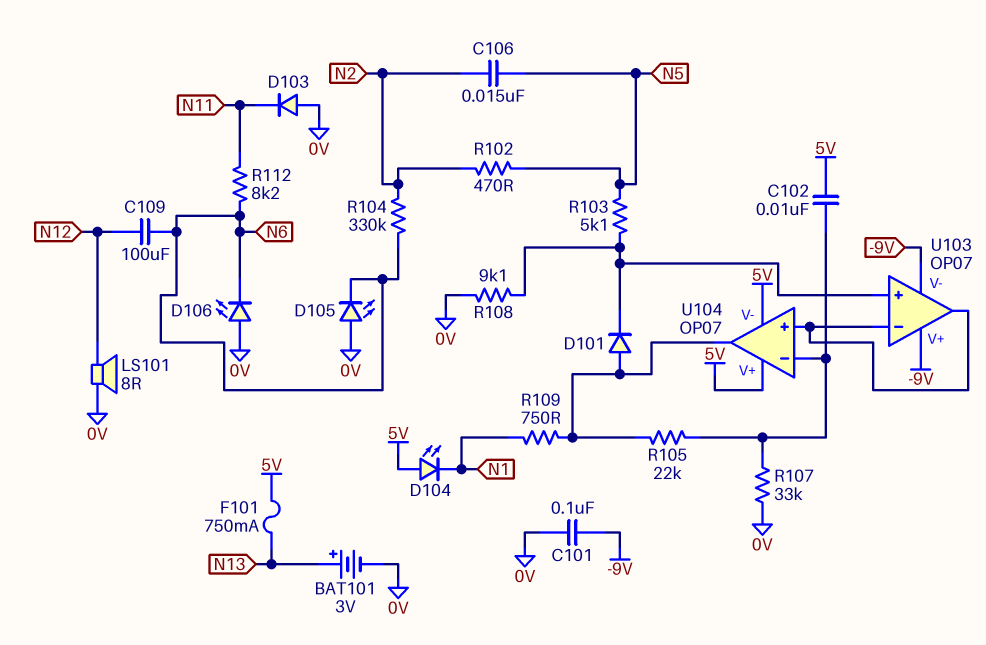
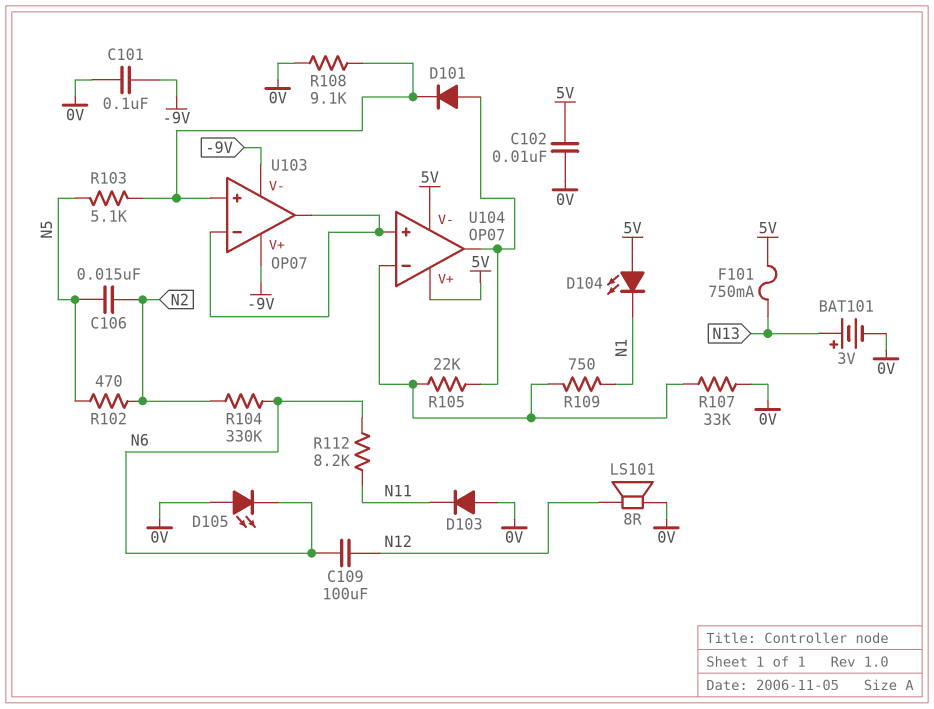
C102: 10nF (5V, U104/in-) -> 10nF (0V, 5V)
D106: LED (A 0V, K N6) -> none
R109: 750 (N1, U104/out) -> 750 (N1, U104/in-)

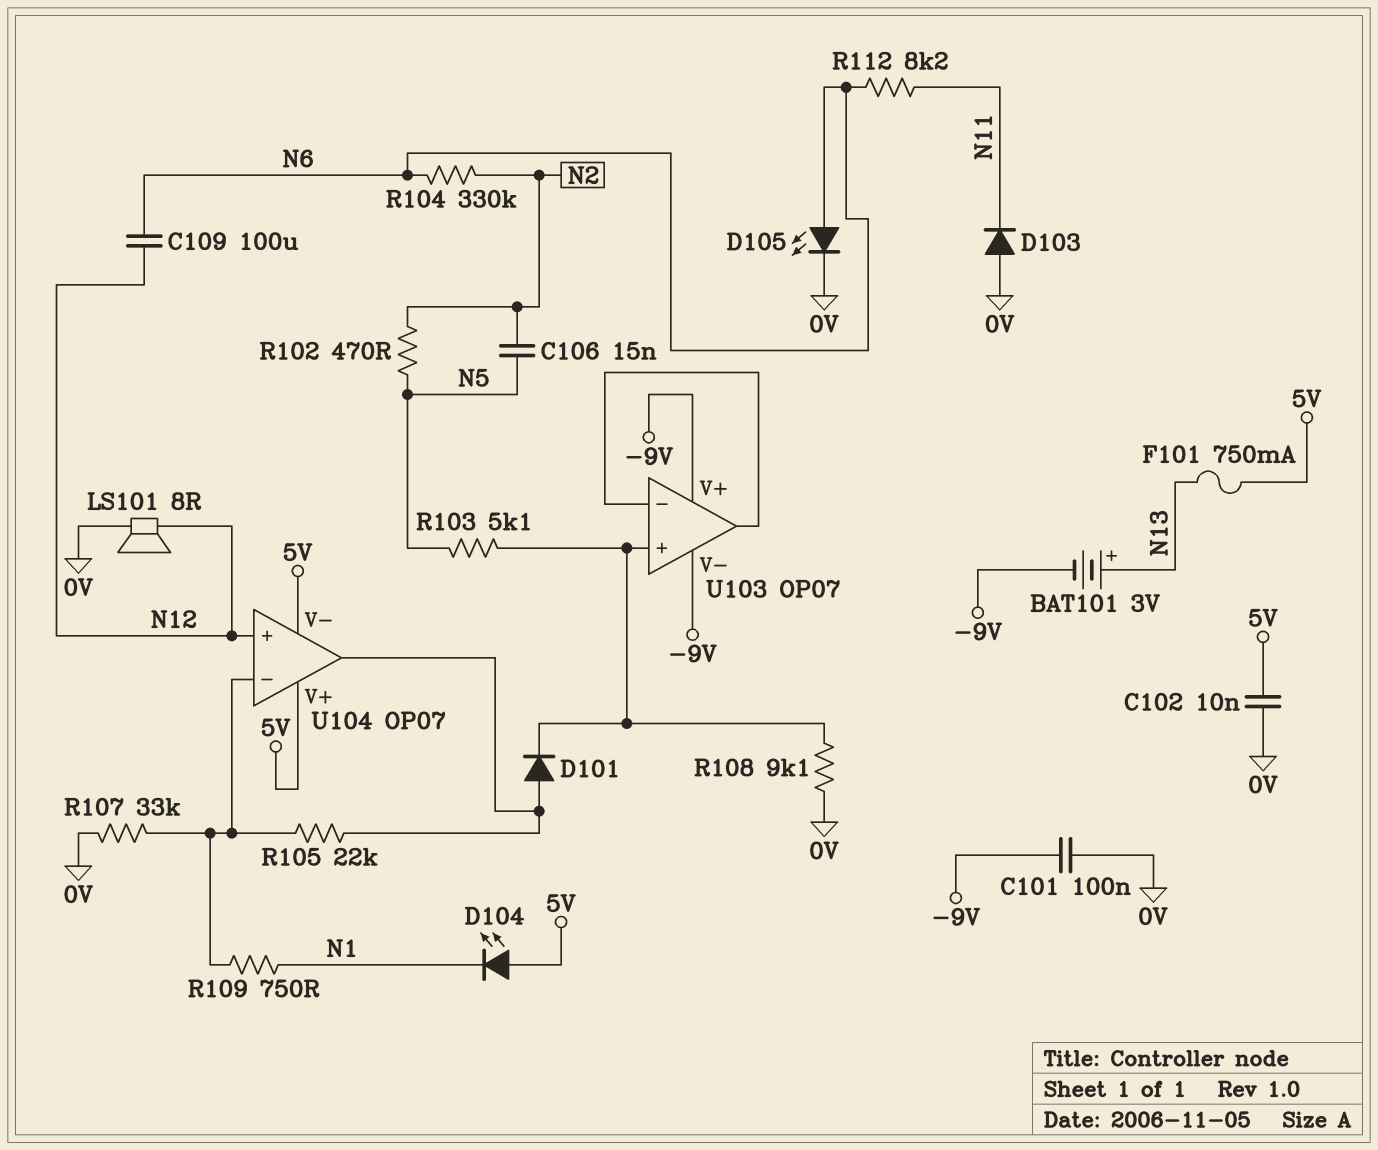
BAT101: 3V (plus N13, minus 0V) -> 3V (plus N13, minus -9V)
D105: LED (A 0V, K N6) -> LED (A N6, K 0V)
U104 pin in+: U103/in- -> N12

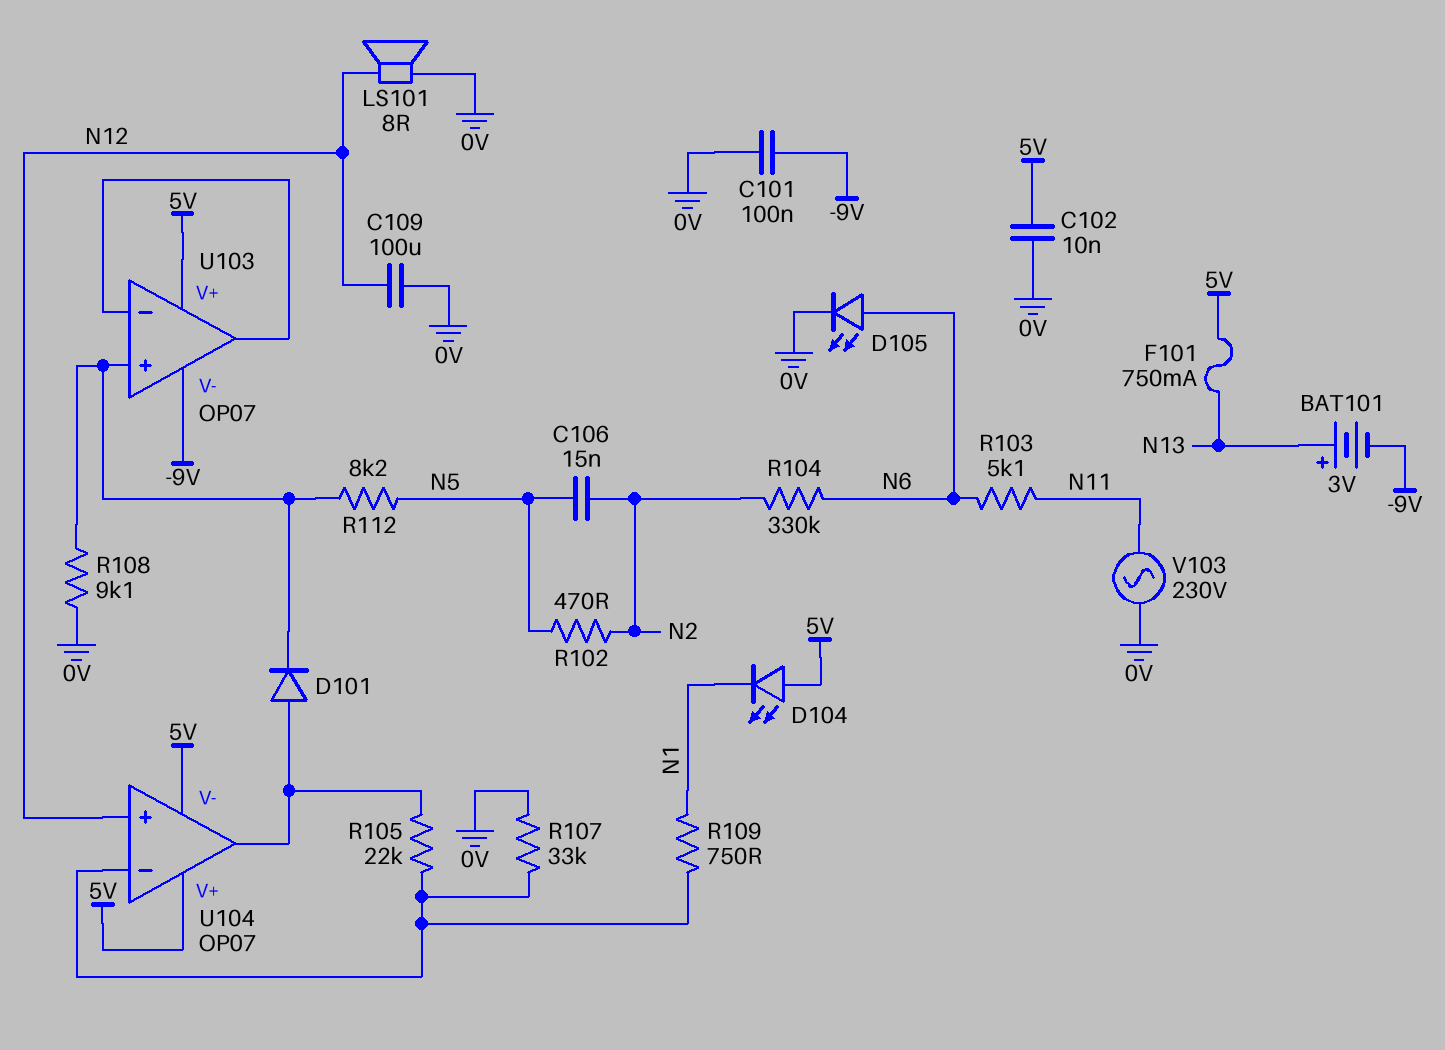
C109: 100uF (N6, N12) -> 100uF (0V, N12)
D103: diode (A 0V, K N11) -> none
R103: 5.1k (N5, U103/in+) -> 5.1k (N6, N11)
R112: 8.2k (N6, N11) -> 8.2k (N5, U103/in+)
U103 pin V+: -9V -> 5V
V103: none -> AC 230V (0V, N11)

